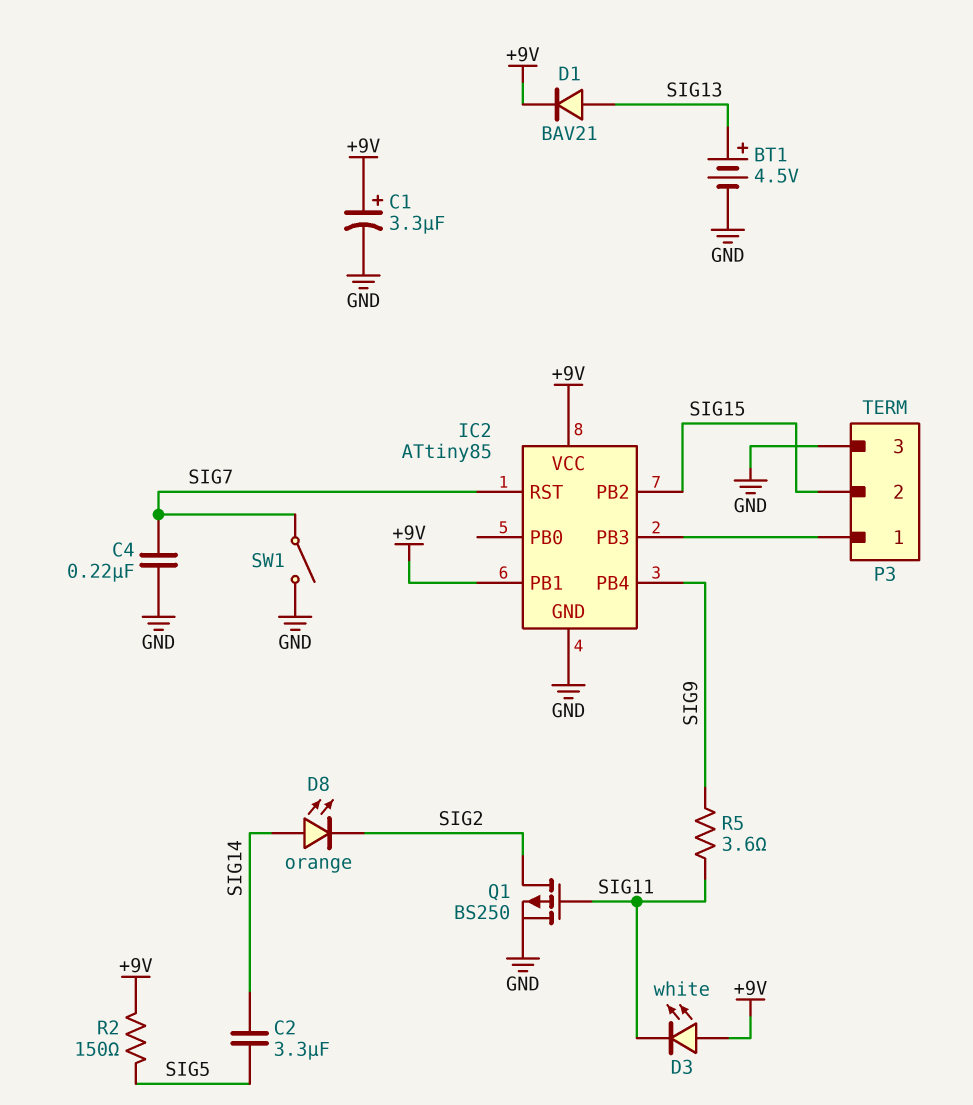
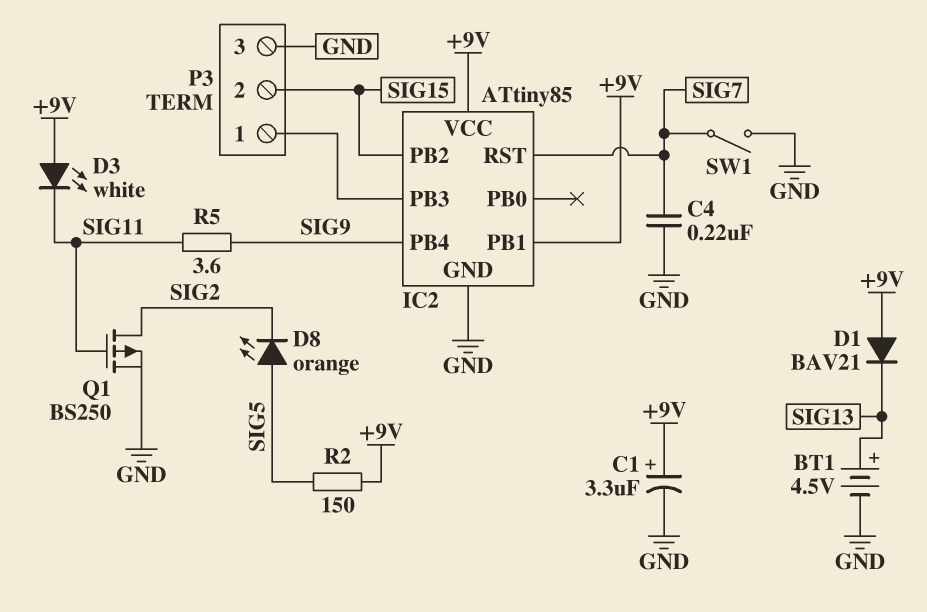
C2: 3.3uF (SIG5, SIG14) -> none
D1: diode BAV21 (A SIG13, K +9V) -> diode BAV21 (A +9V, K SIG13)
D8: LED orange (A SIG14, K SIG2) -> LED orange (A SIG5, K SIG2)

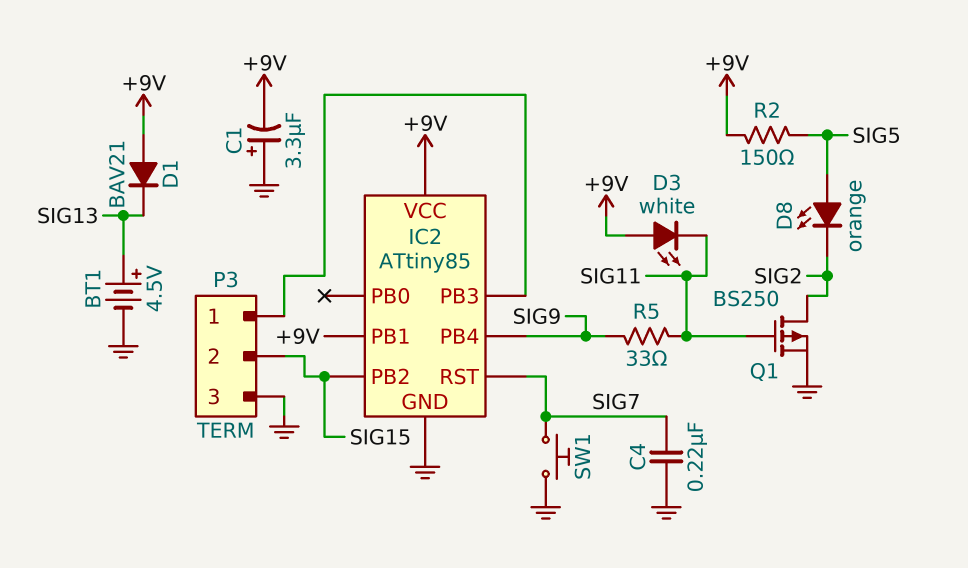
C1: 3.3uF (plus +9V, minus GND) -> 3.3uF (plus GND, minus +9V)
R5: 3.6 (SIG9, SIG11) -> 33 (SIG9, SIG11)
SW1: switch (GND, SIG7) -> button (GND, SIG7)

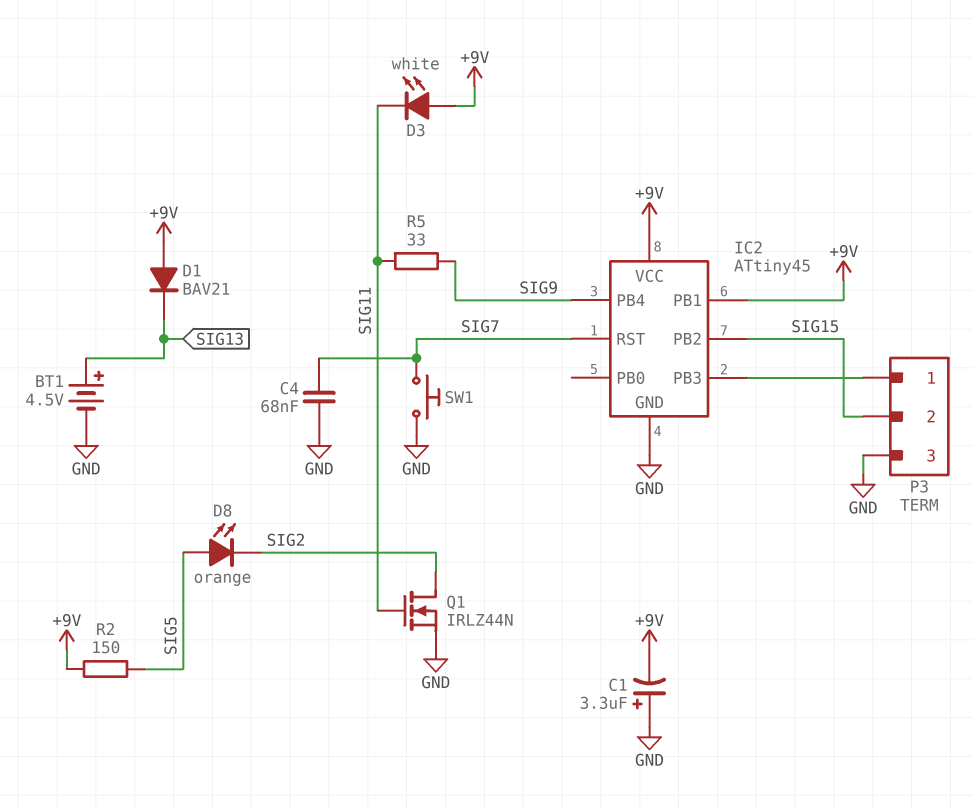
C4: 220nF (GND, SIG7) -> 68nF (GND, SIG7)
IC2: ATtiny85 -> ATtiny45
Q1: PMOS BS250 (G SIG11, D SIG2, S GND) -> NMOS IRLZ44N (G SIG11, D SIG2, S GND)

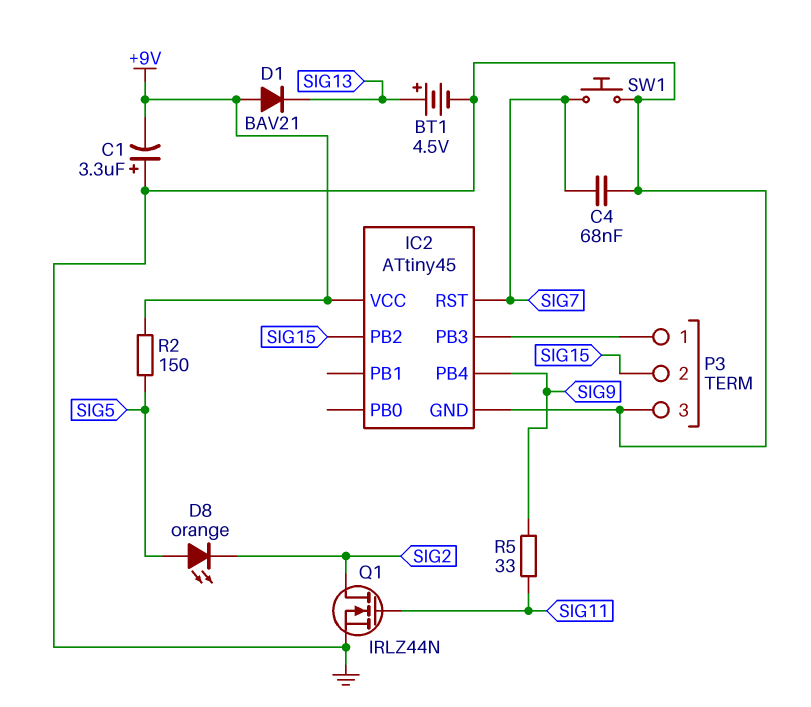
D3: LED white (A +9V, K SIG11) -> none
IC2 pin PB1: +9V -> none

